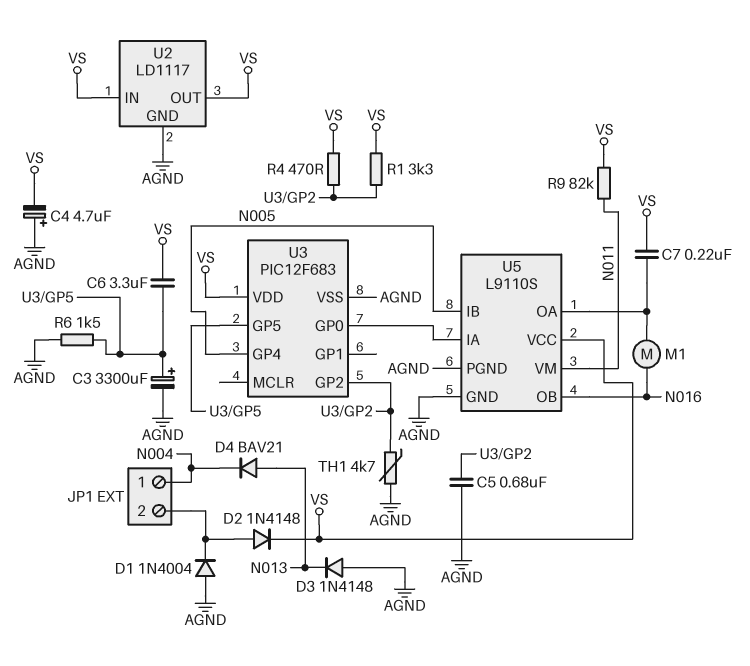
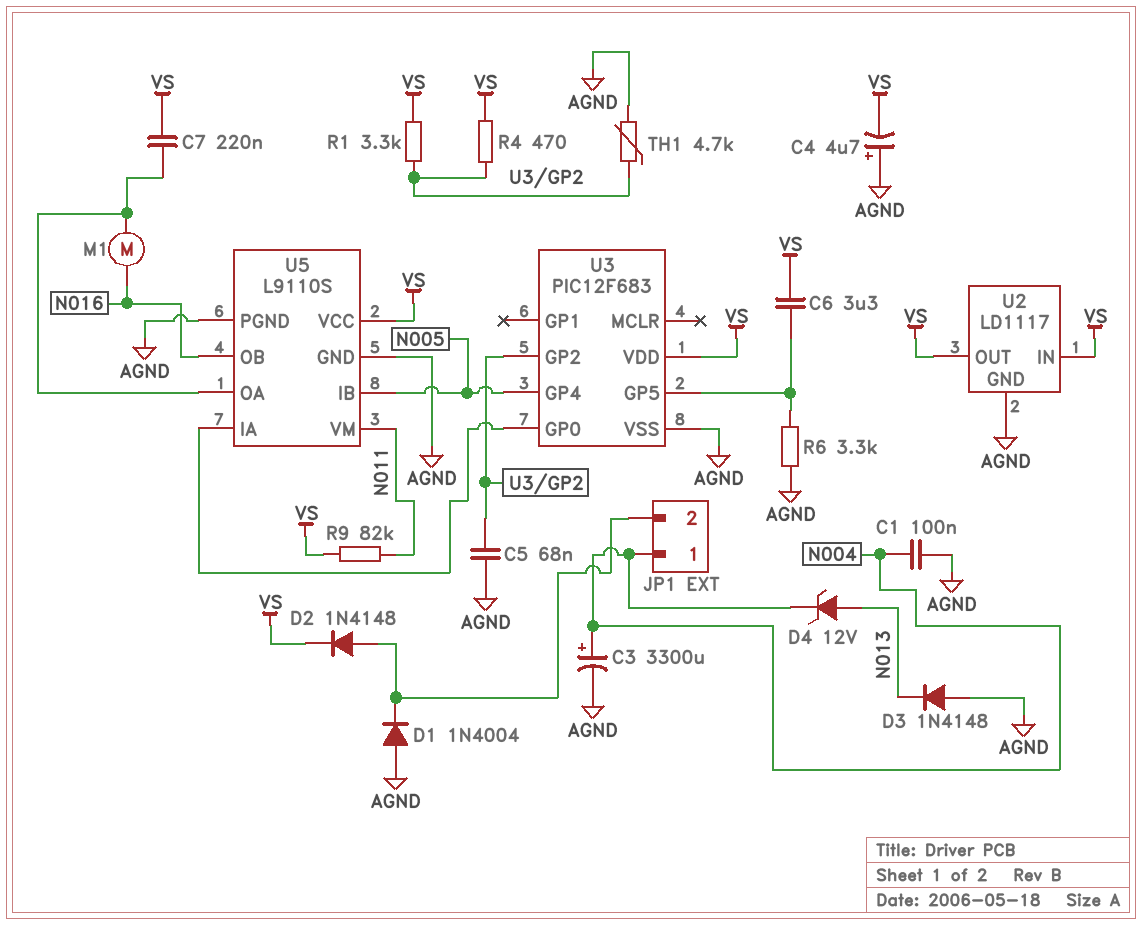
C1: none -> 100nF (AGND, N004)
C3: 3300uF (plus U3/GP5, minus AGND) -> 3300uF (plus N004, minus AGND)
C5: 680nF (AGND, U3/GP2) -> 68nF (AGND, U3/GP2)
D4: diode BAV21 (A N013, K N004) -> zener 12V (A N013, K N004)
R6: 1.5k (AGND, U3/GP5) -> 3.3k (AGND, U3/GP5)

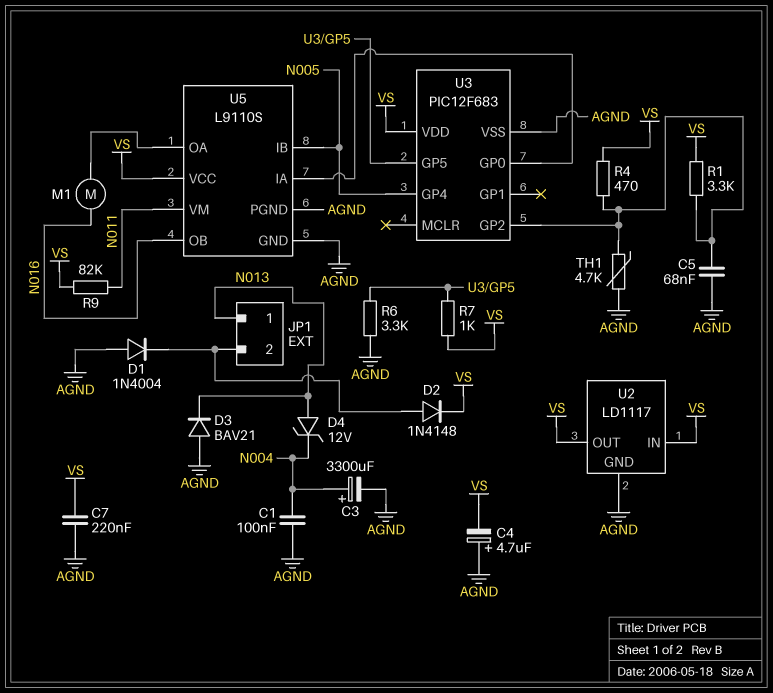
C6: 3.3uF (U3/GP5, VS) -> none
C7: 220nF (U5/OA, VS) -> 220nF (AGND, VS)
D3: diode 1N4148 (A AGND, K N013) -> diode BAV21 (A AGND, K N013)
JP1 pin 1: N004 -> N013
R7: none -> 1k (U3/GP5, VS)

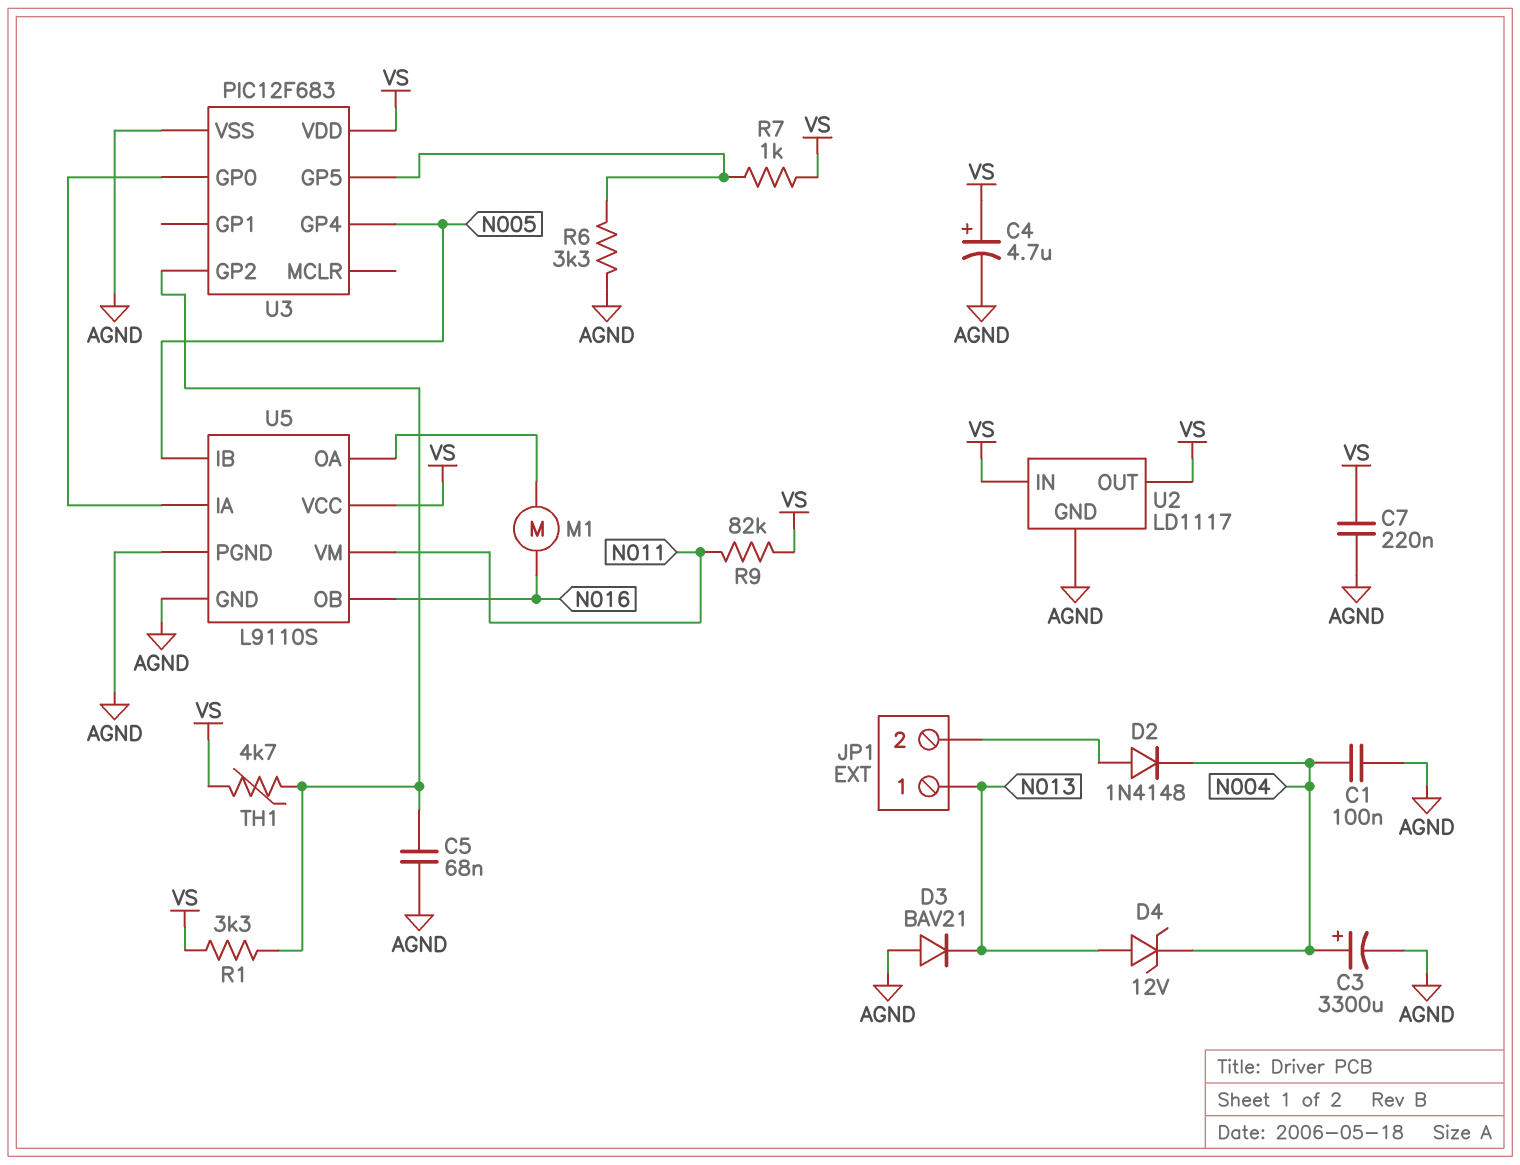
C4: 4.7uF (plus AGND, minus VS) -> 4.7uF (plus VS, minus AGND)
D1: diode 1N4004 (A AGND, K JP1/2) -> none
D2: diode 1N4148 (A JP1/2, K VS) -> diode 1N4148 (A JP1/2, K N004)
R4: 470 (U3/GP2, VS) -> none
TH1: 4.7k (AGND, U3/GP2) -> 4.7k (U3/GP2, VS)

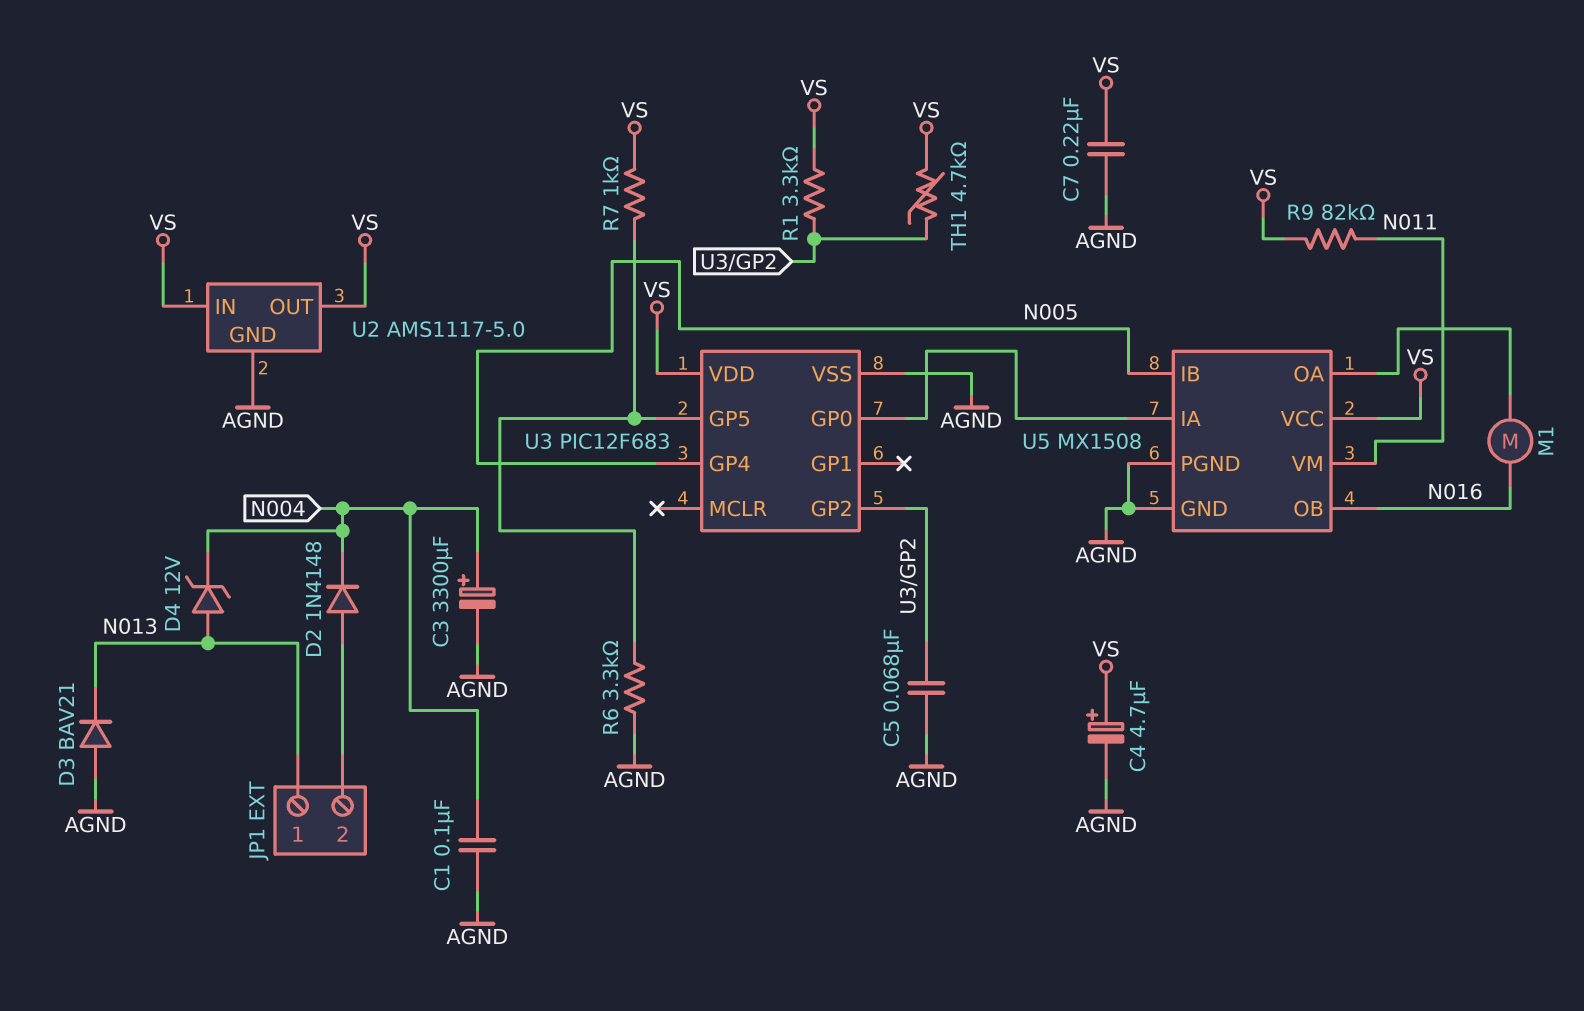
U2: LD1117 -> AMS1117-5.0
U5: L9110S -> MX1508

